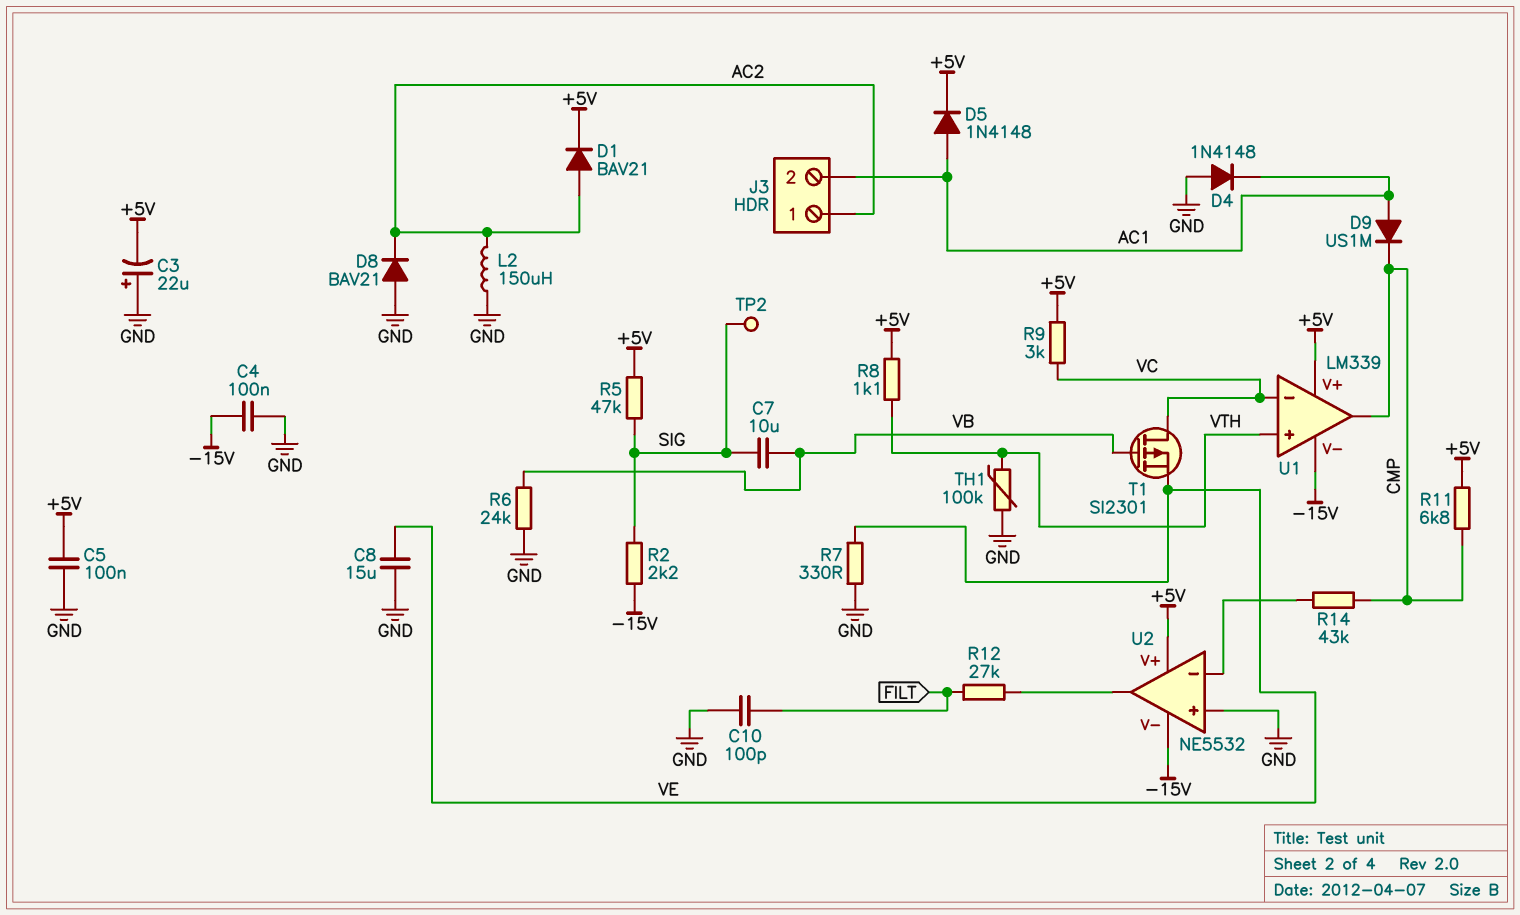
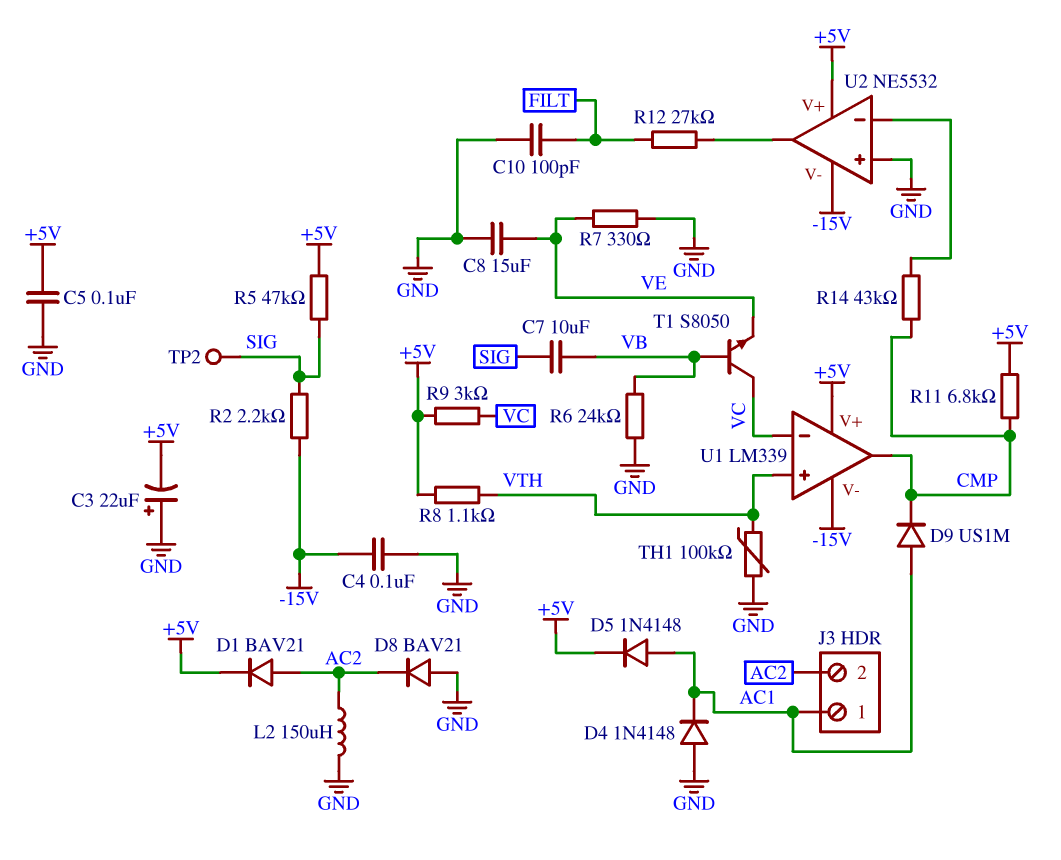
J3 pin 1: AC2 -> AC1
J3 pin 2: AC1 -> AC2
T1: PMOS SI2301 (G VB, D VC, S VE) -> NPN S8050 (B VB, C VC, E VE)

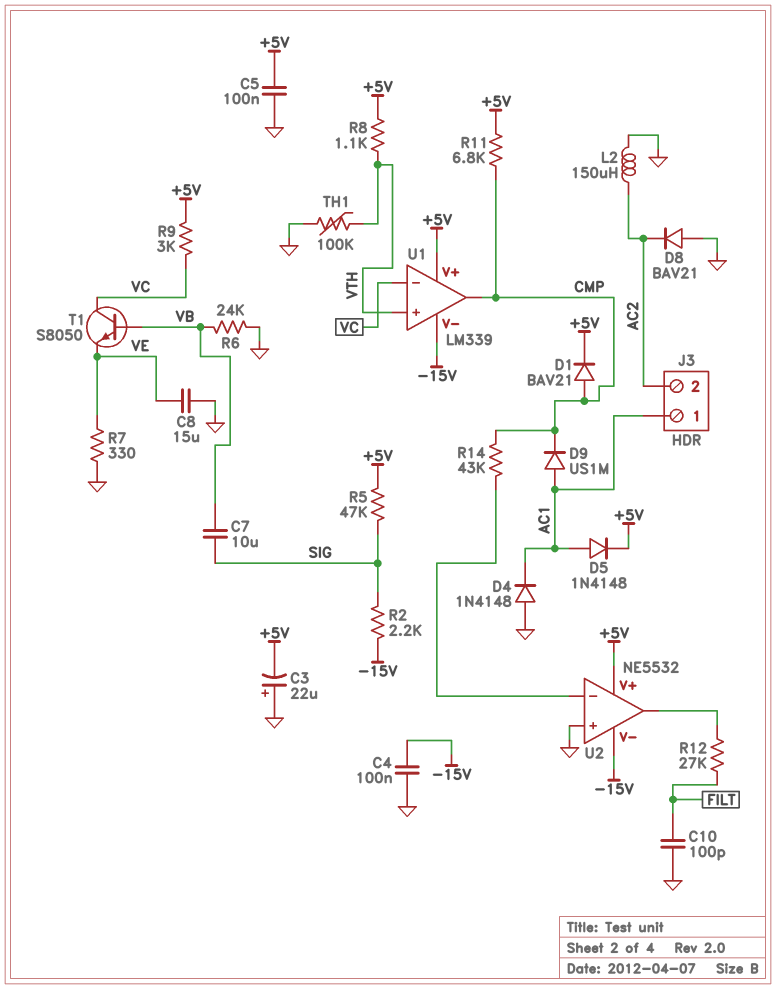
D1: diode BAV21 (A AC2, K +5V) -> diode BAV21 (A CMP, K +5V)
TP2: test point (SIG) -> none

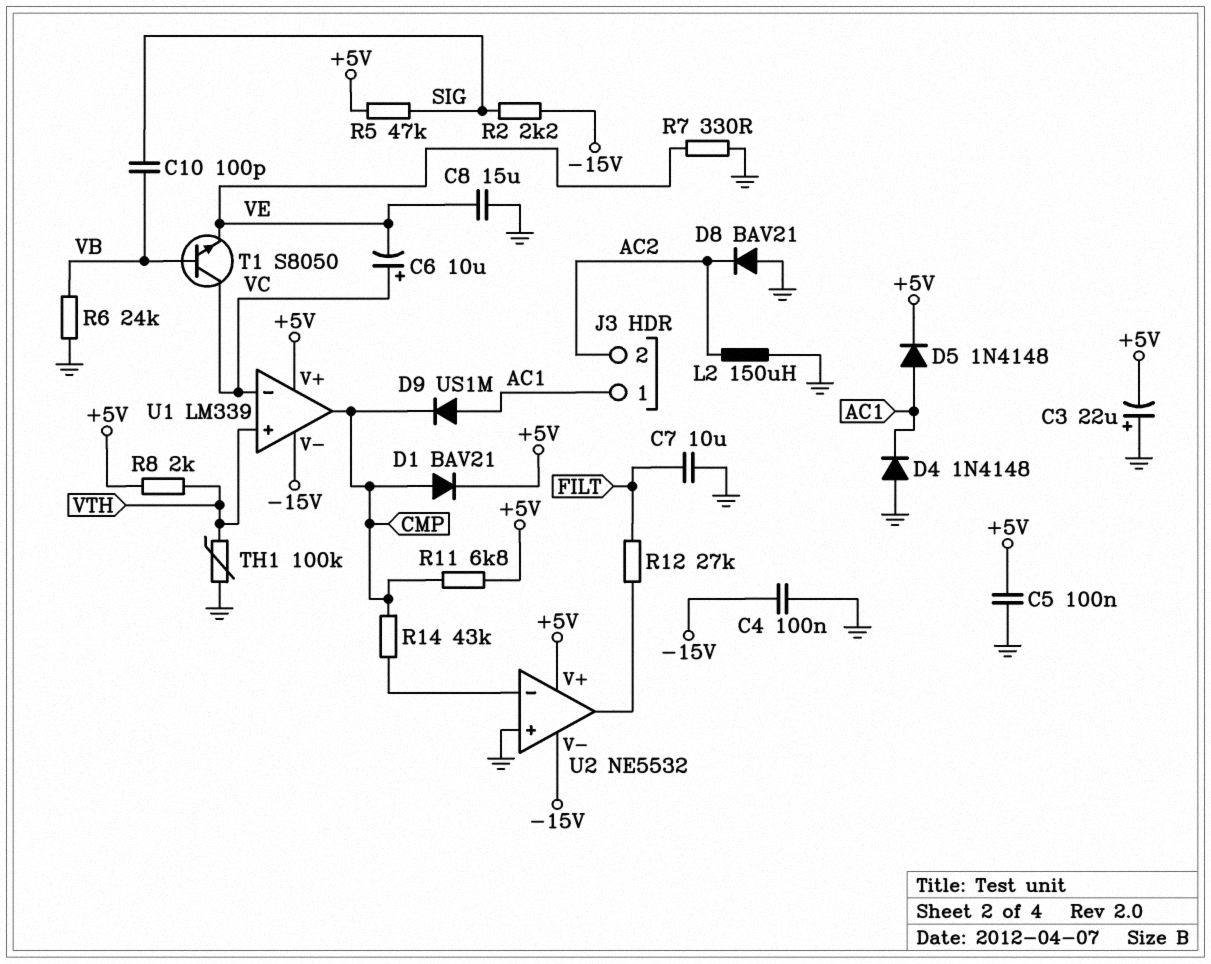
C6: none -> 10uF (plus VC, minus VE)
C7: 10uF (SIG, VB) -> 10uF (FILT, GND)
C10: 100pF (FILT, GND) -> 100pF (SIG, VB)
R8: 1.1k (+5V, VTH) -> 2k (+5V, VTH)
R9: 3k (+5V, VC) -> none

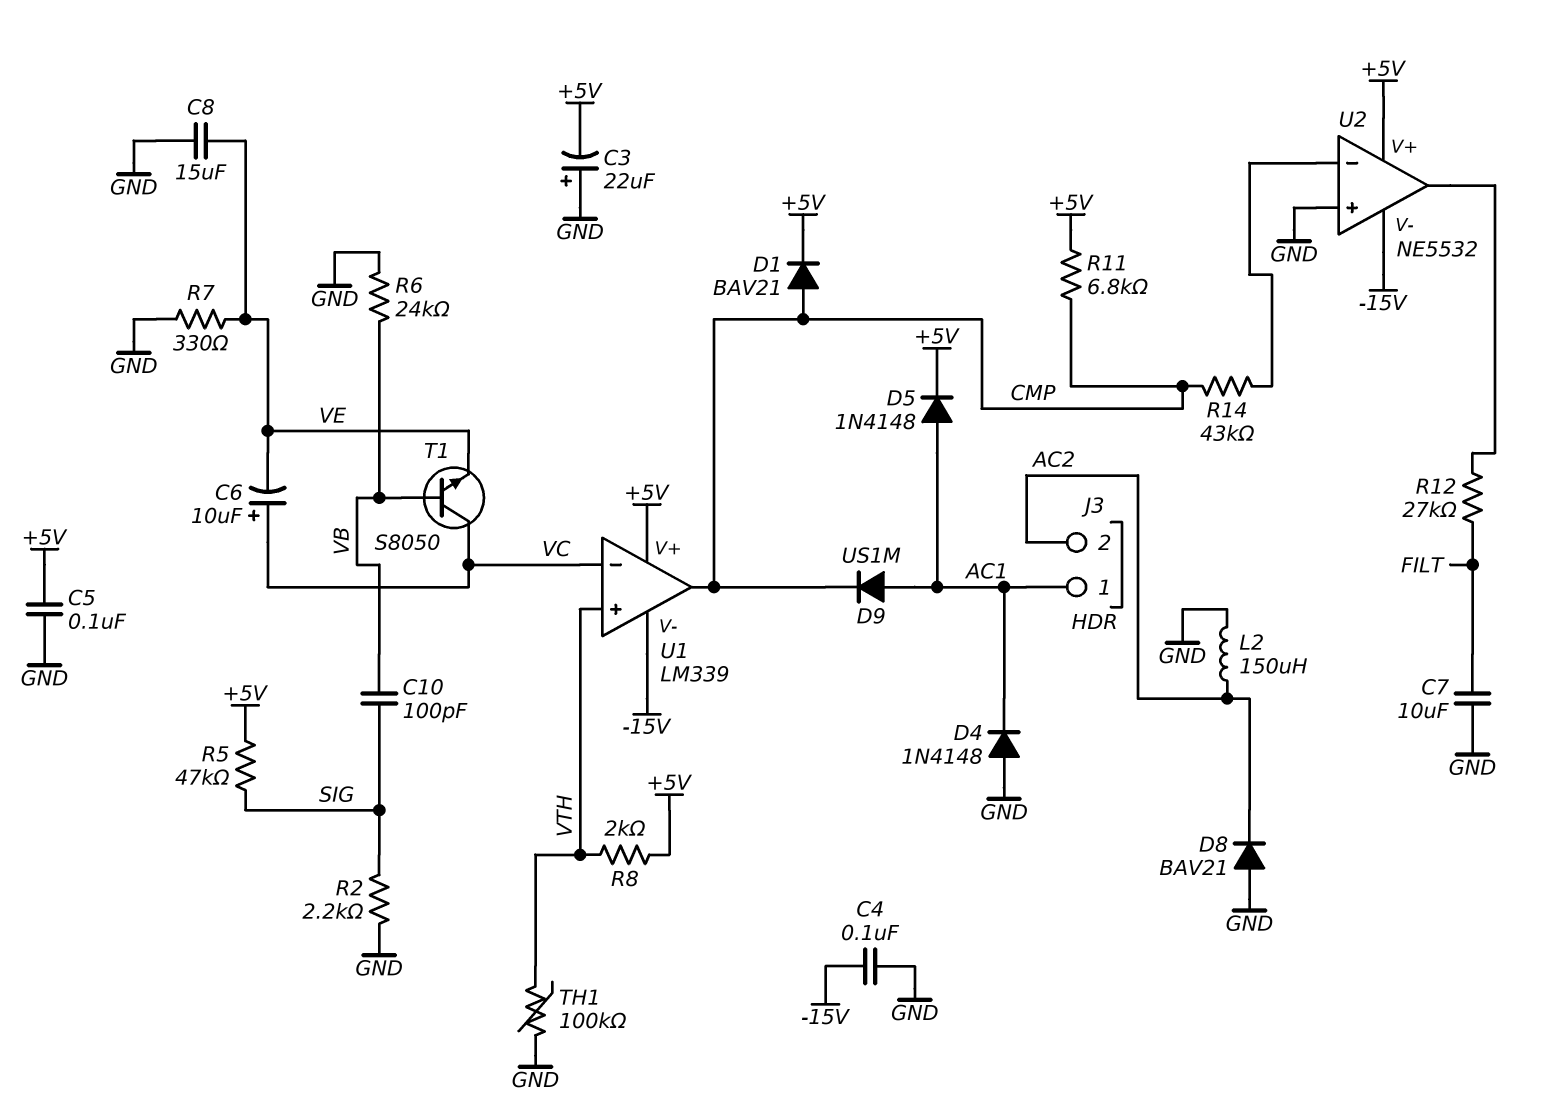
R2: 2.2k (-15V, SIG) -> 2.2k (GND, SIG)

